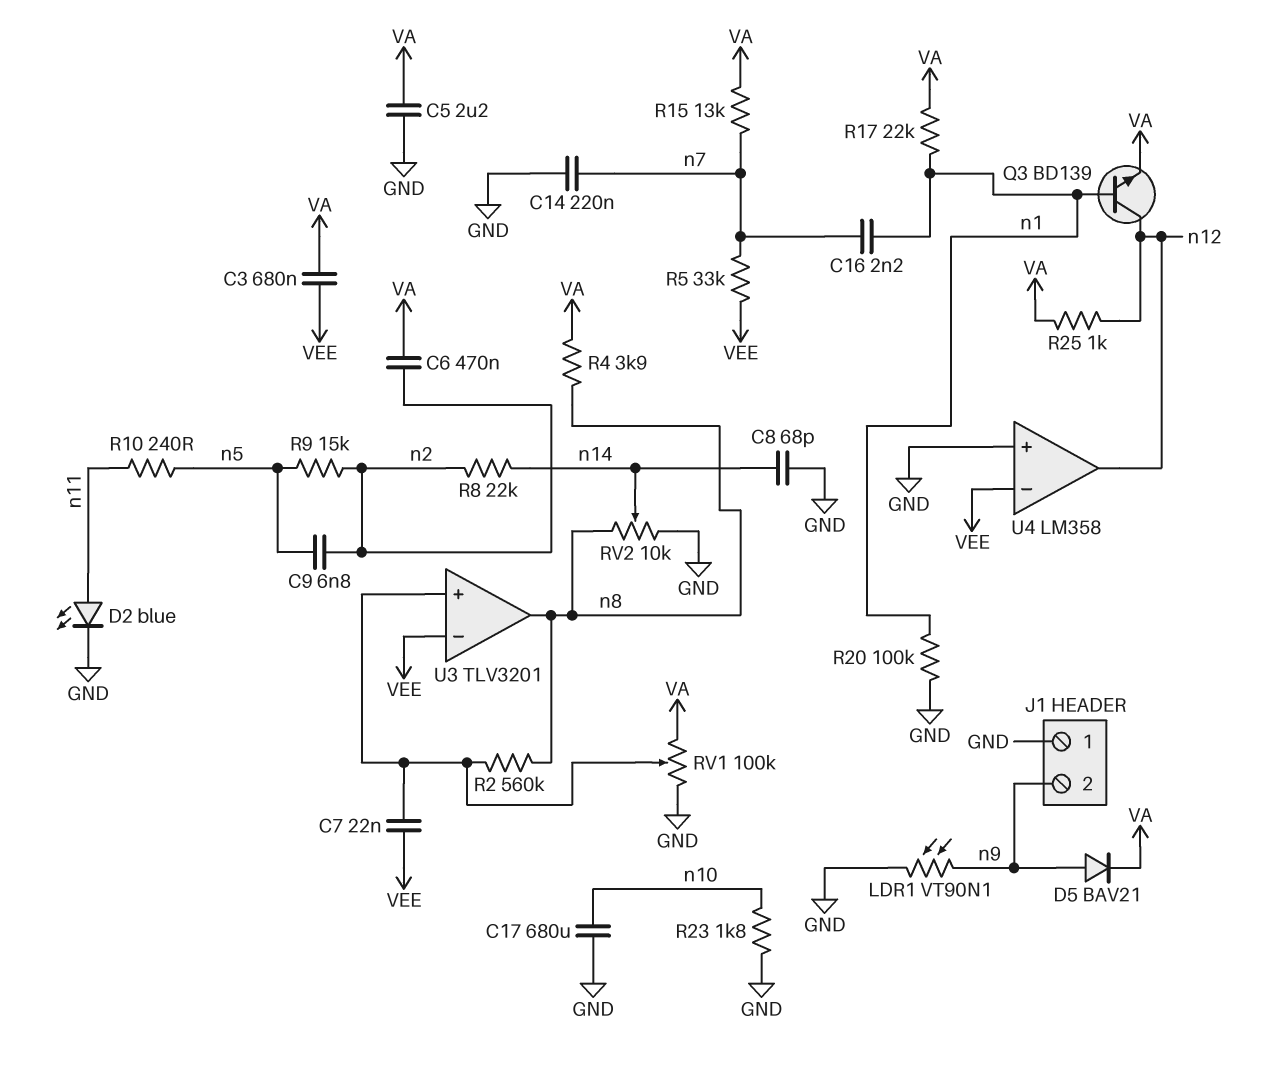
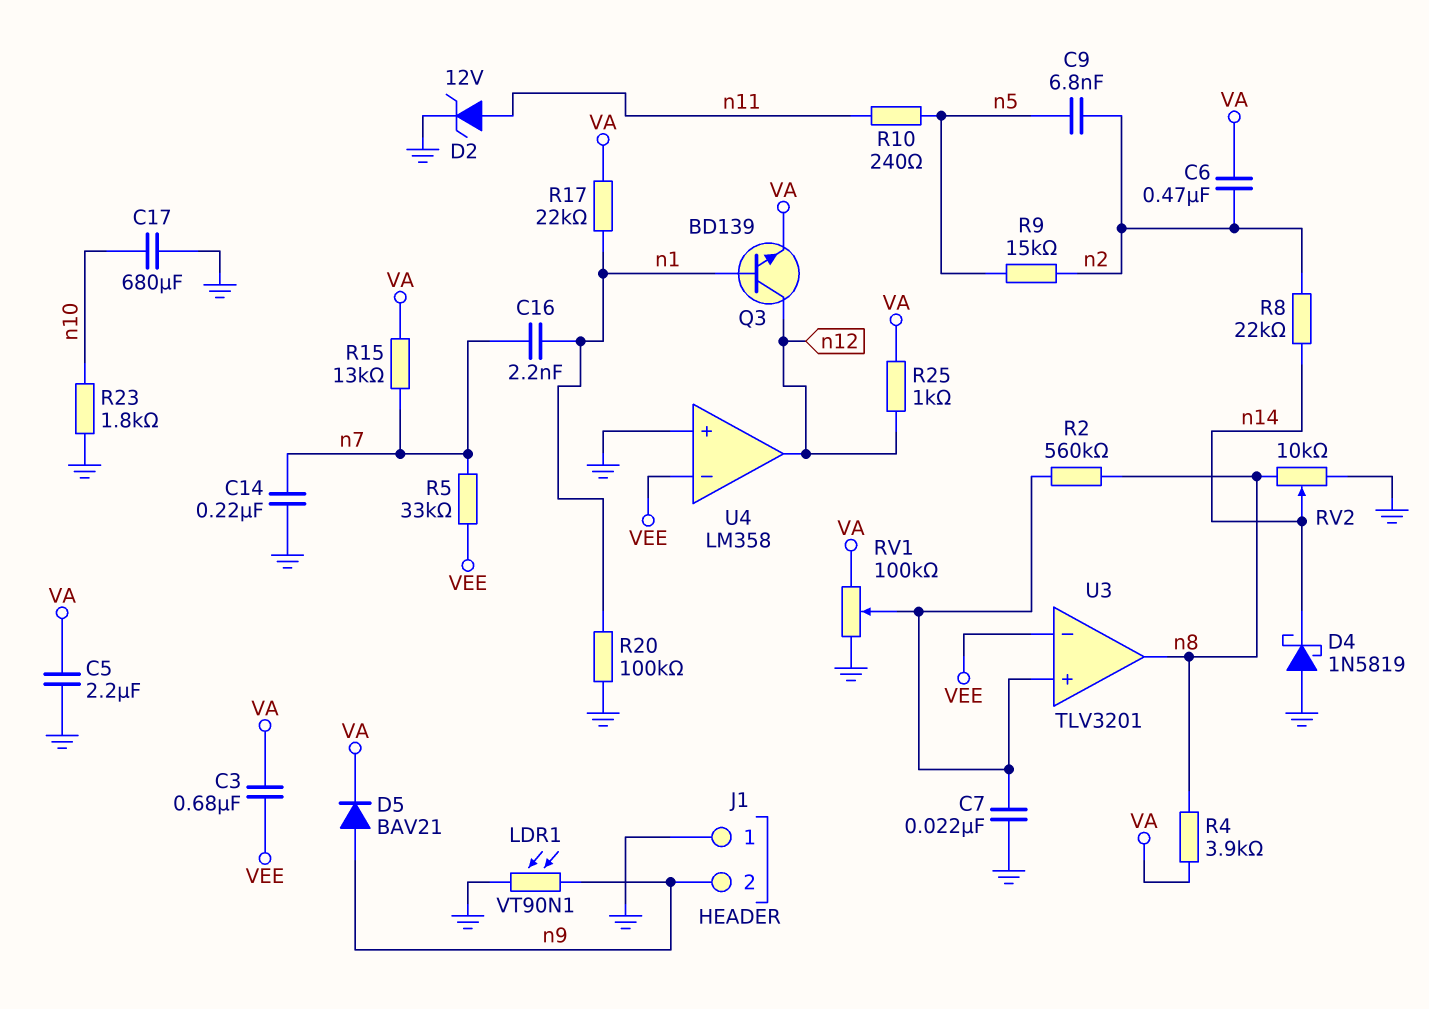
C7: 22nF (U3/in+, VEE) -> 22nF (GND, U3/in+)
C8: 68pF (GND, n14) -> none
D2: LED blue (A n11, K GND) -> zener 12V (A n11, K GND)
D4: none -> schottky 1N5819 (A GND, K n14)

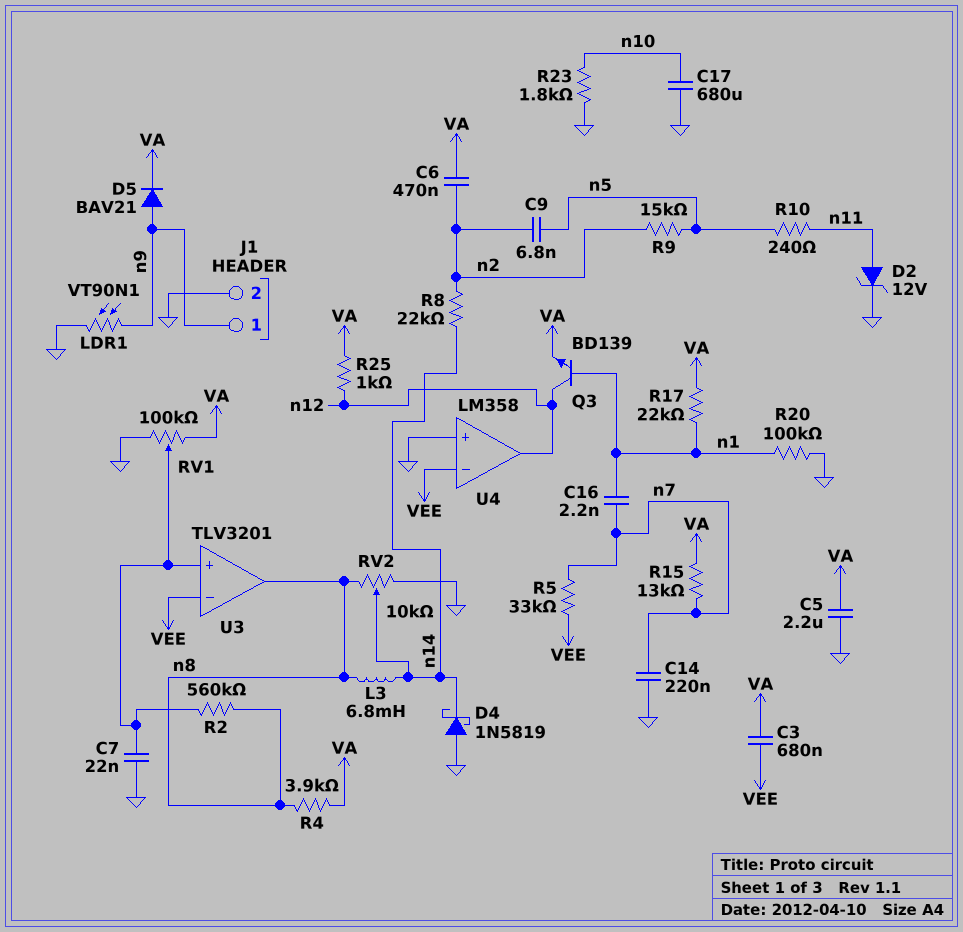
J1 pin 1: GND -> n9
J1 pin 2: n9 -> GND
L3: none -> 6.8mH (n8, n14)

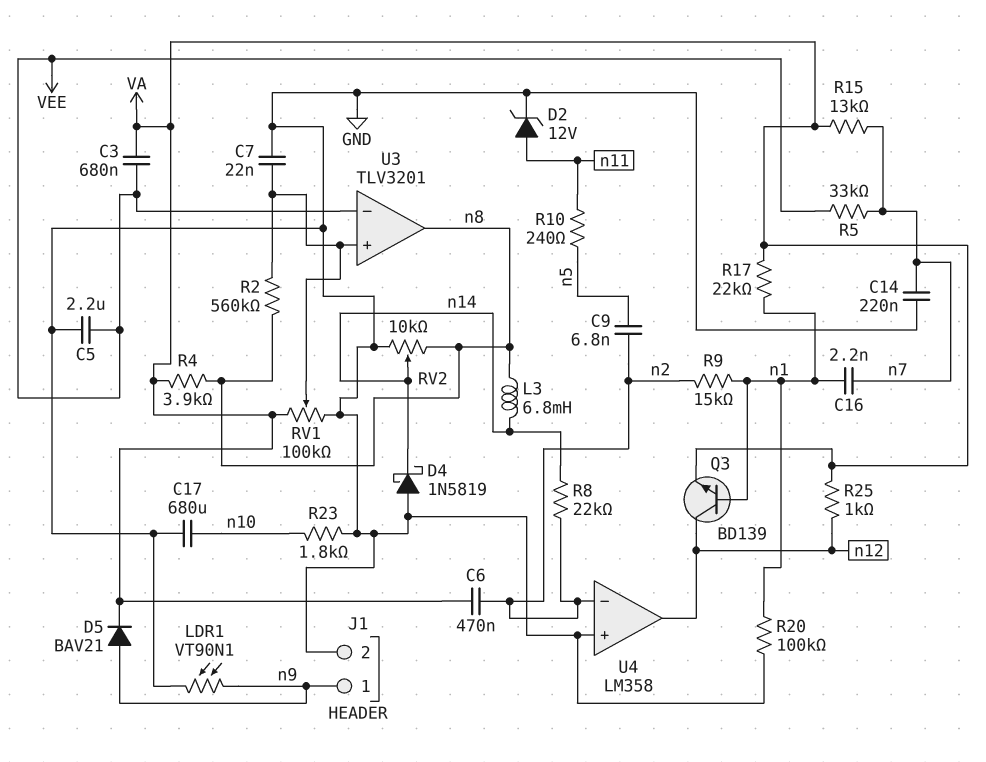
C5: 2.2uF (GND, VA) -> 2.2uF (GND, VEE)
R9: 15k (n2, n5) -> 15k (n1, n2)
U4 pin in-: VEE -> n2

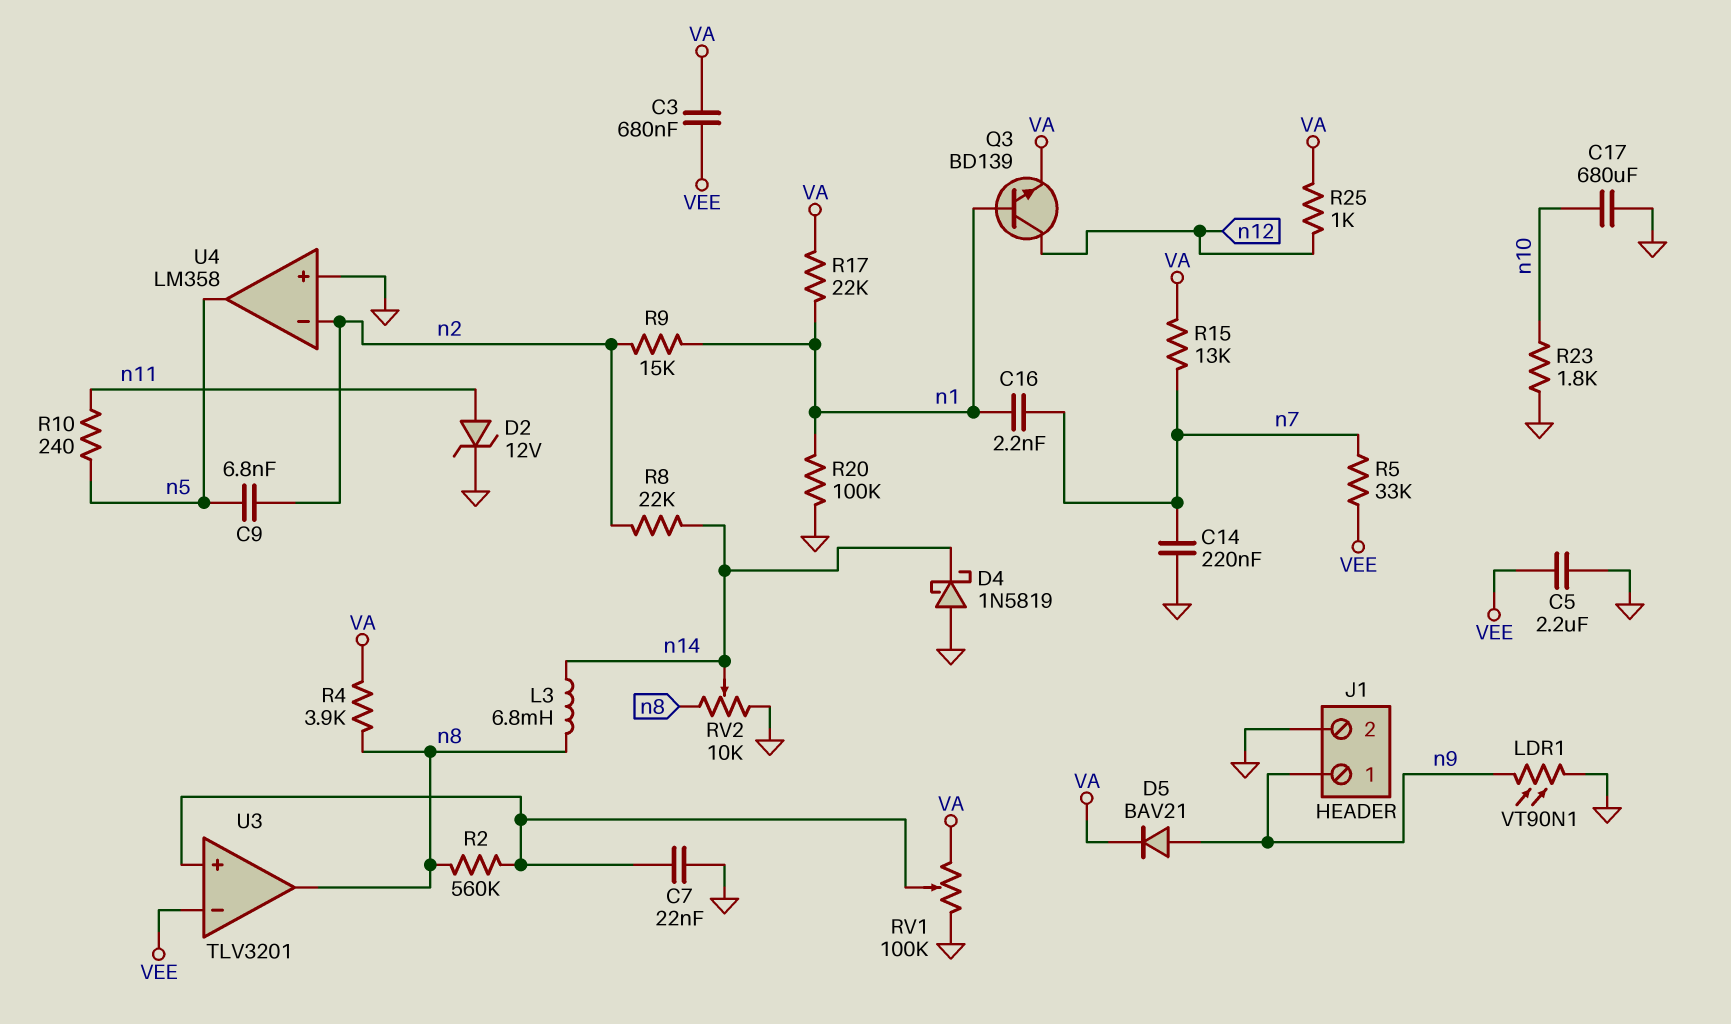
C6: 470nF (VA, n2) -> none
U4 pin out: n12 -> n5

